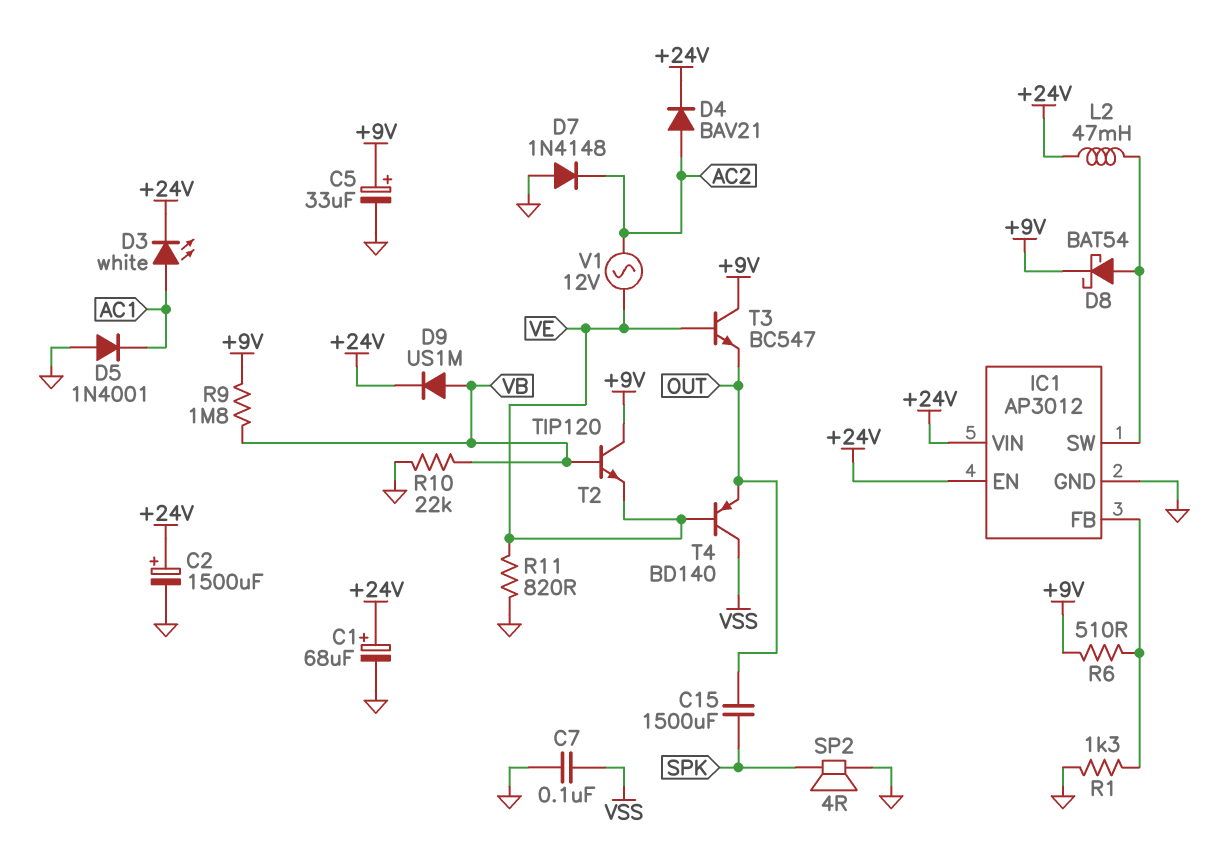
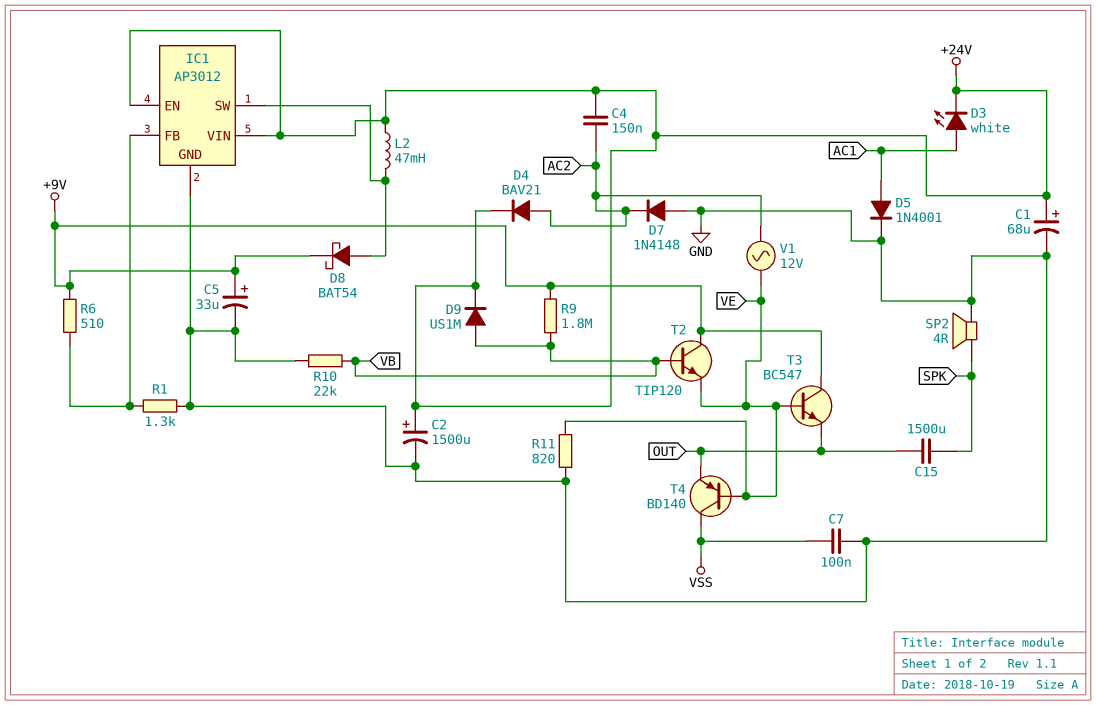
C4: none -> 150nF (+24V, AC2)
D5: diode 1N4001 (A GND, K AC1) -> diode 1N4001 (A AC1, K GND)

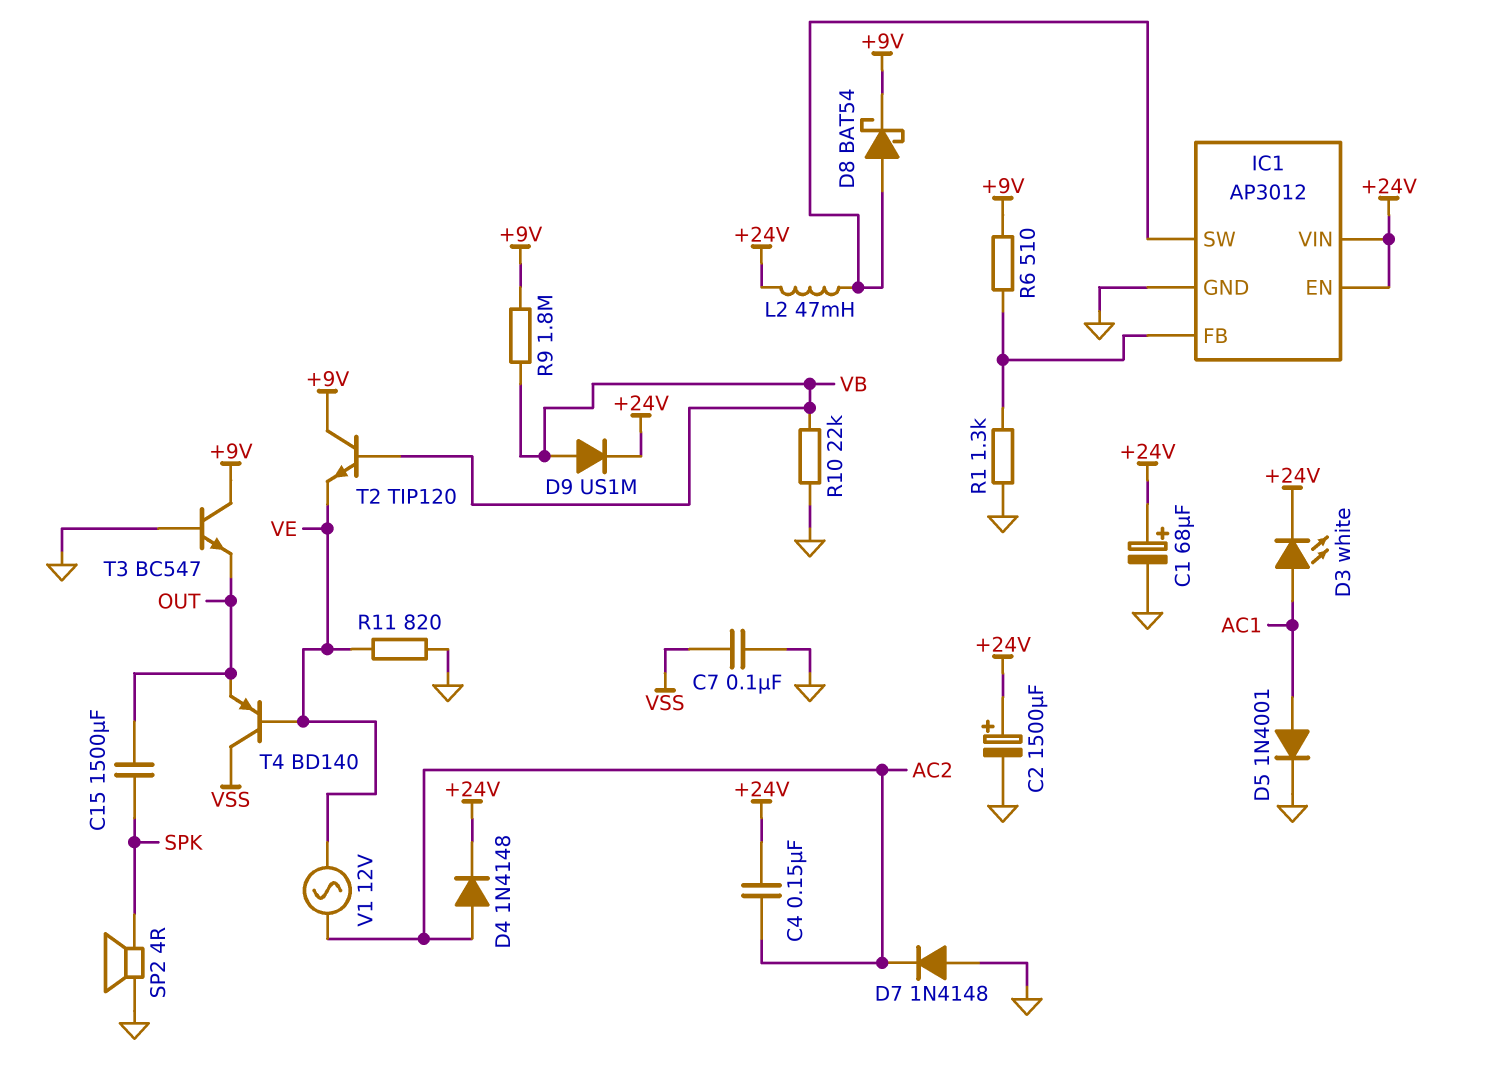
C5: 33uF (plus +9V, minus GND) -> none
D4: diode BAV21 (A AC2, K +24V) -> diode 1N4148 (A AC2, K +24V)
T3: NPN BC547 (B VE, C +9V, E OUT) -> NPN BC547 (B GND, C +9V, E OUT)

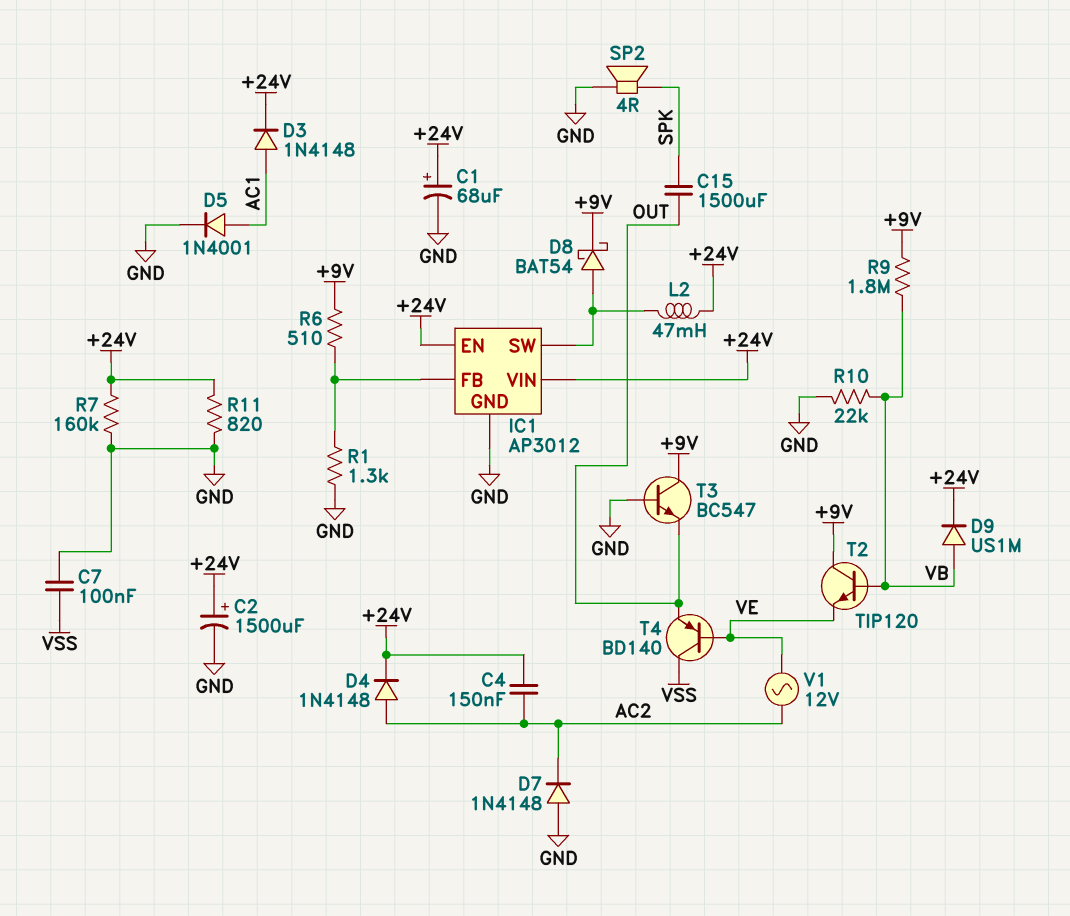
D3: LED white (A AC1, K +24V) -> diode 1N4148 (A AC1, K +24V)
R7: none -> 160k (+24V, GND)
R11: 820 (GND, VE) -> 820 (+24V, GND)

